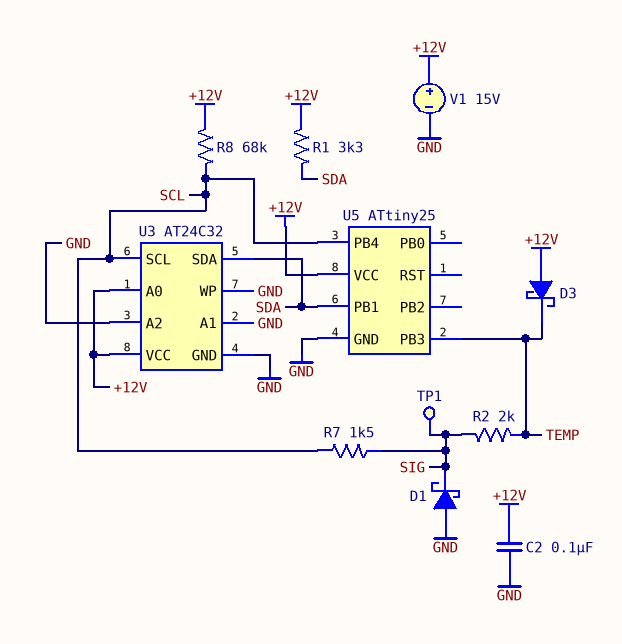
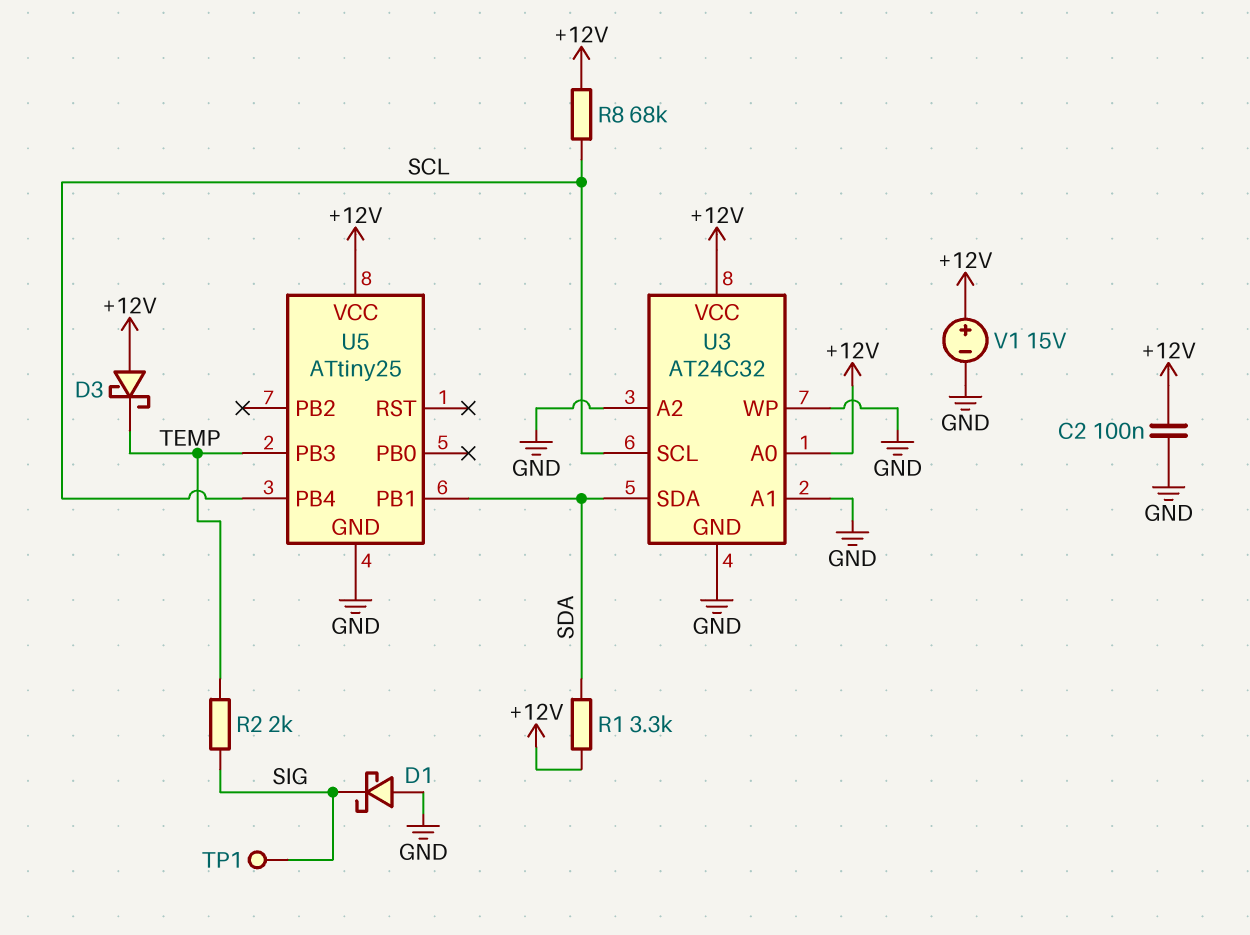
R7: 1.5k (SCL, SIG) -> none

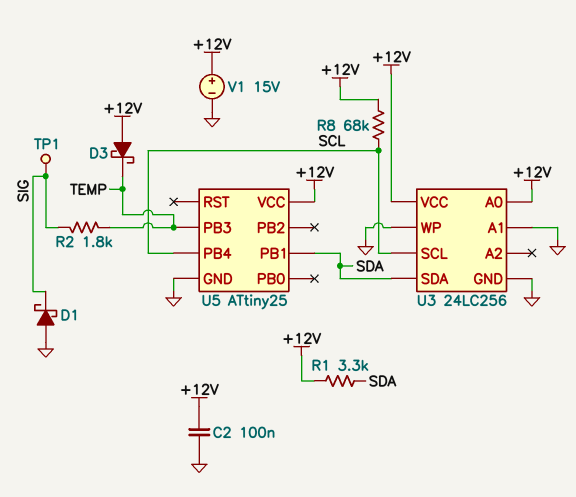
R2: 2k (SIG, TEMP) -> 1.8k (SIG, TEMP)
U3: AT24C32 -> 24LC256
U3 pin A2: GND -> none

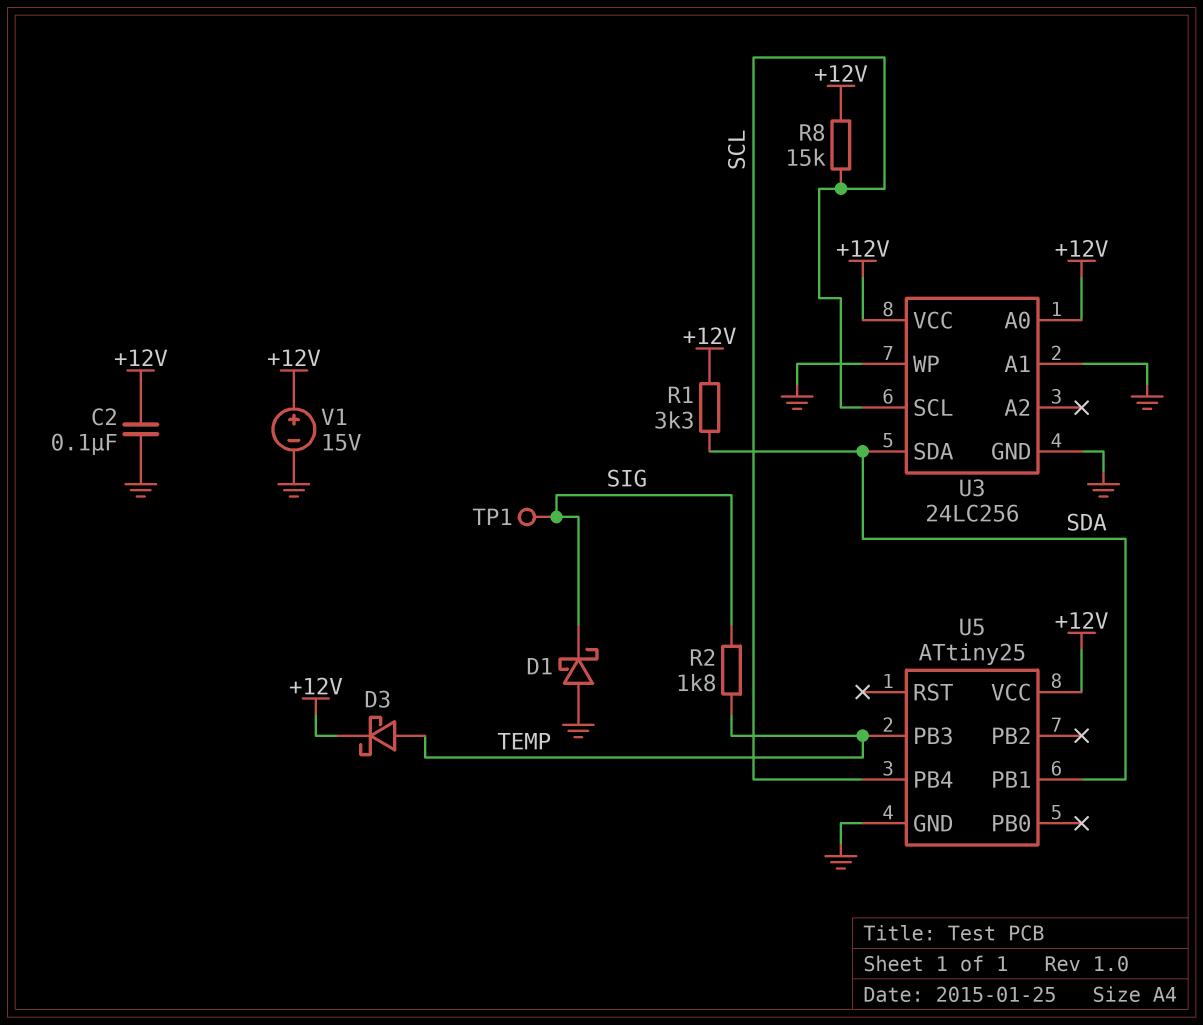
D3: schottky (A +12V, K TEMP) -> schottky (A TEMP, K +12V)
R8: 68k (+12V, SCL) -> 15k (+12V, SCL)

